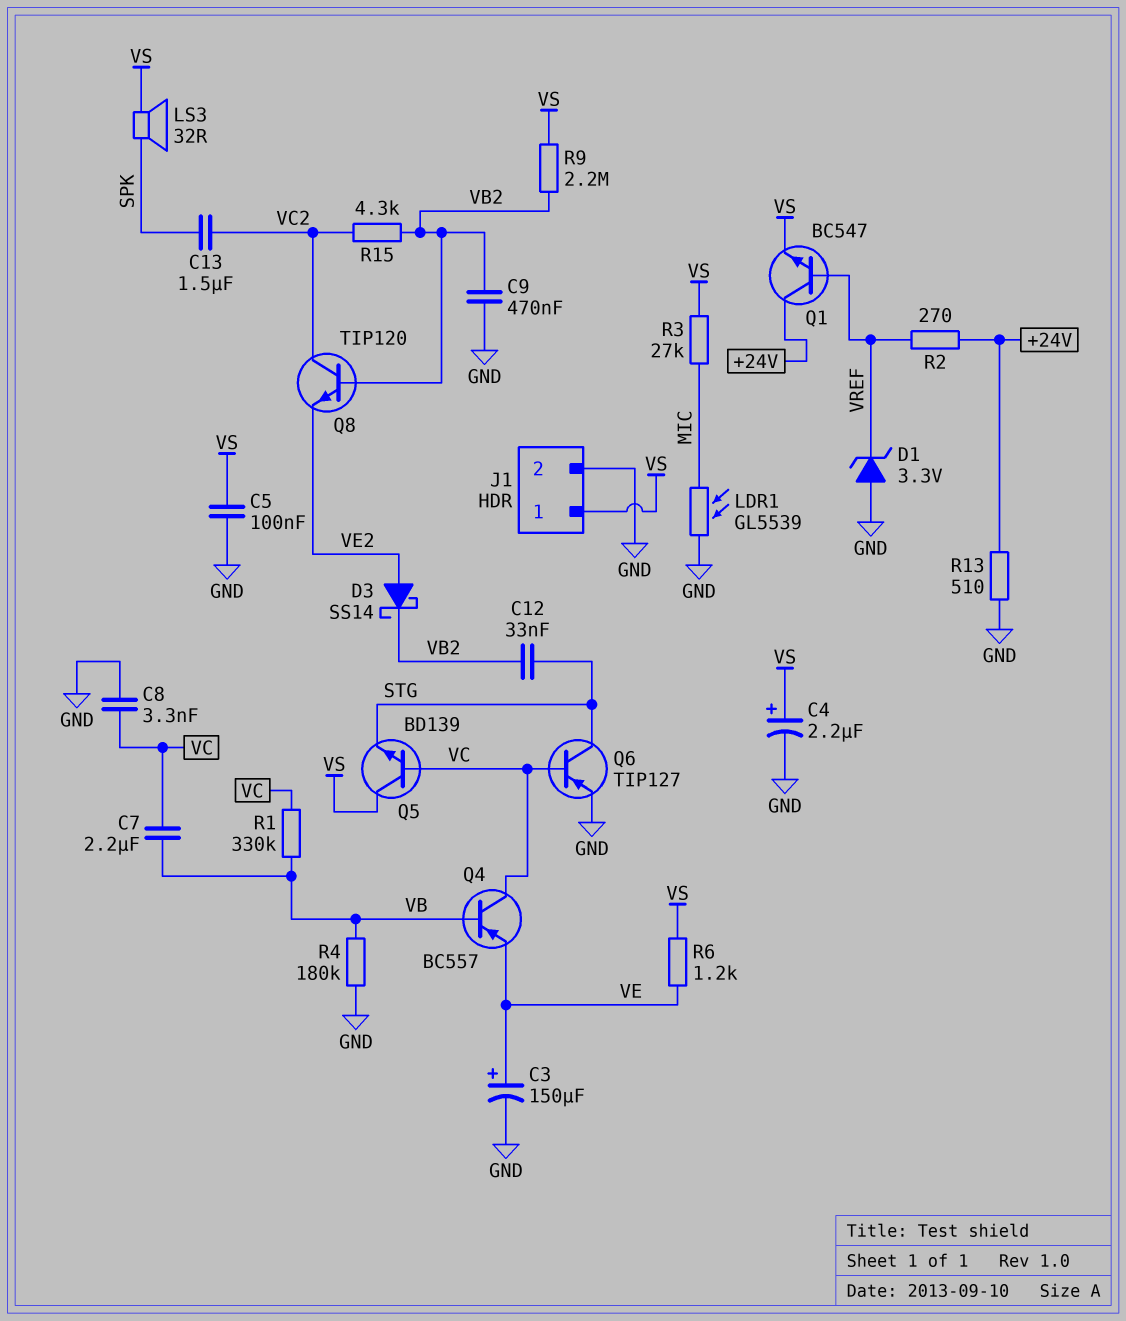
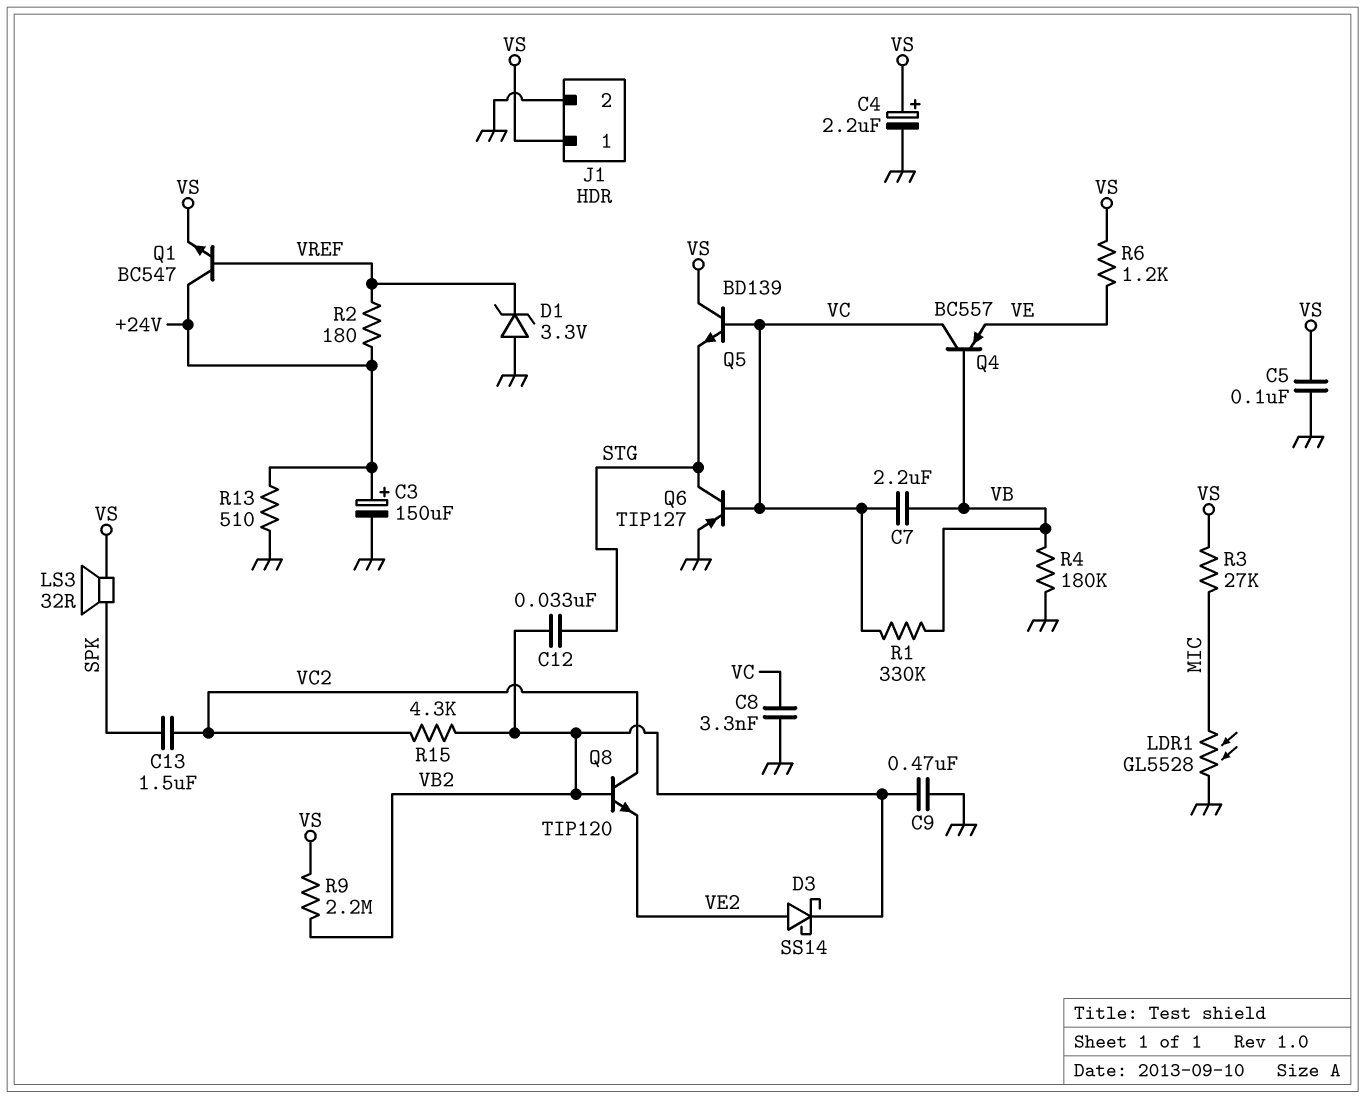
C3: 150uF (plus VE, minus GND) -> 150uF (plus +24V, minus GND)
LDR1: GL5539 (GND, MIC) -> GL5528 (GND, MIC)
R2: 270 (+24V, VREF) -> 180 (+24V, VREF)

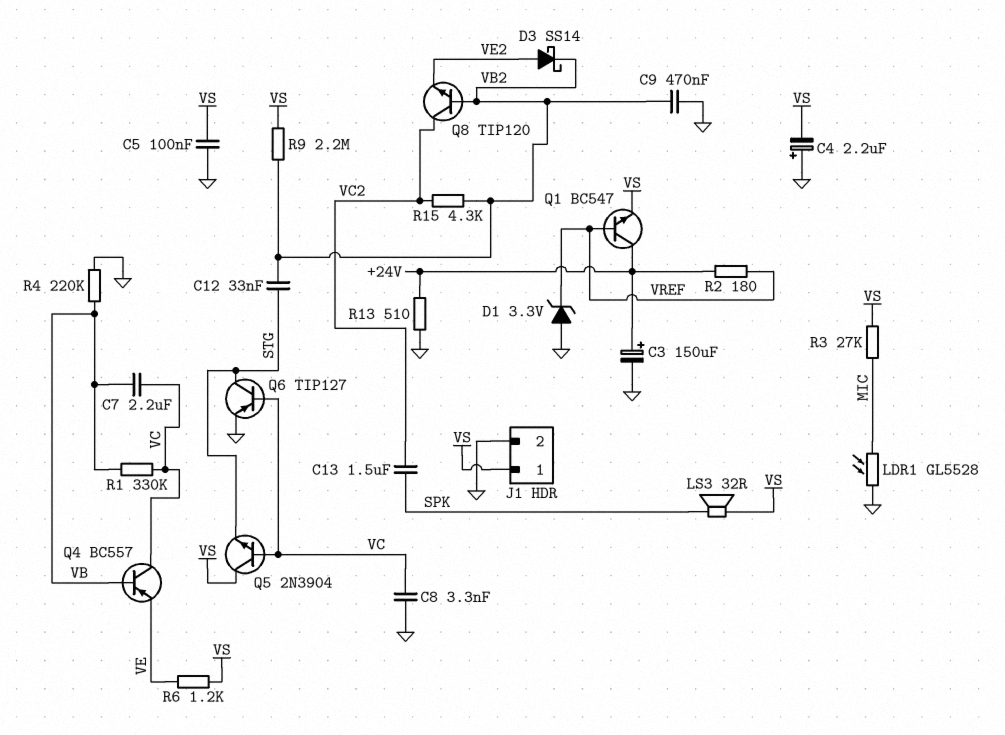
C4: 2.2uF (plus VS, minus GND) -> 2.2uF (plus GND, minus VS)
Q5: NPN BD139 (B VC, C VS, E STG) -> NPN 2N3904 (B VC, C VS, E STG)
R4: 180k (GND, VB) -> 220k (GND, VB)

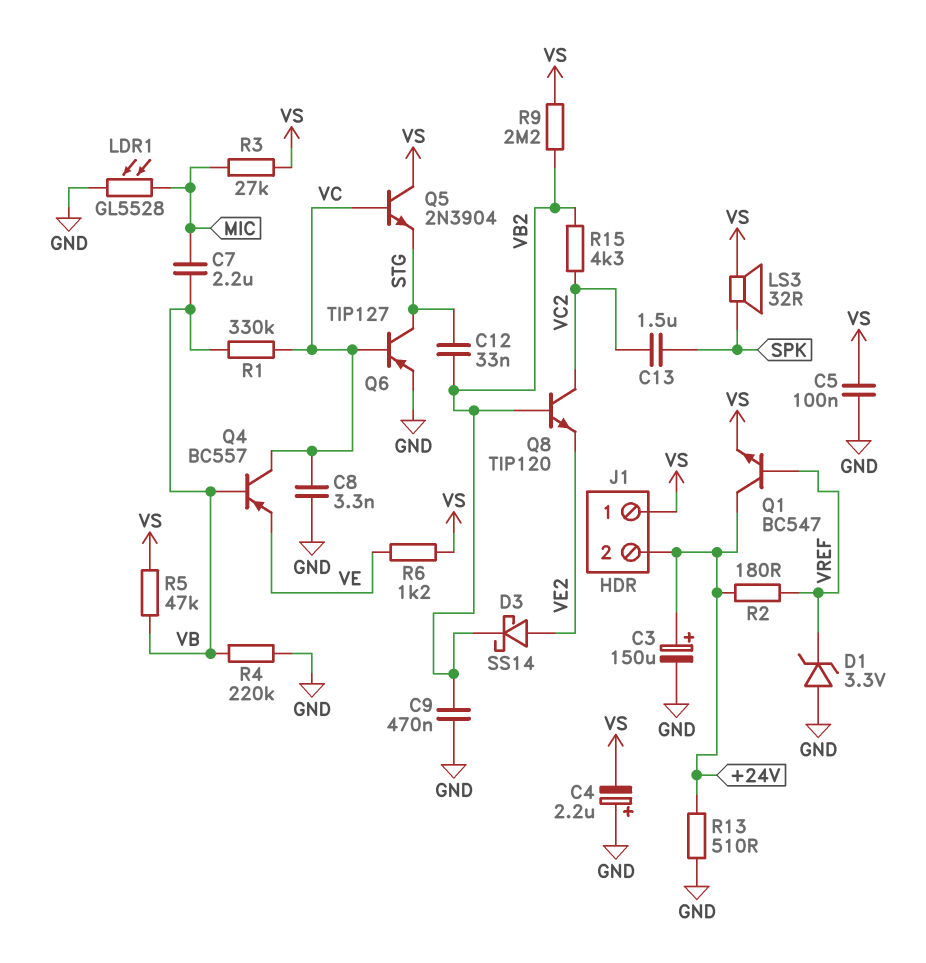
C7: 2.2uF (VB, VC) -> 2.2uF (MIC, VB)
J1 pin 2: GND -> +24V
R5: none -> 47k (VB, VS)

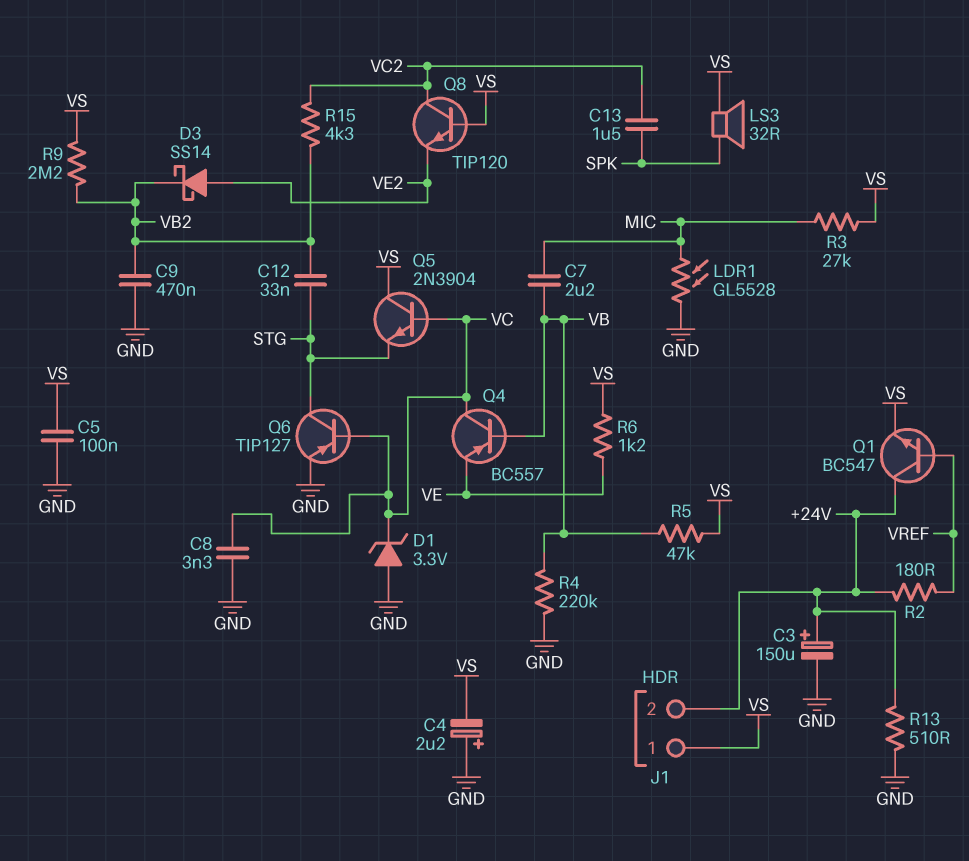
D1: zener 3.3V (A GND, K VREF) -> zener 3.3V (A GND, K VC)
Q8: NPN TIP120 (B VB2, C VC2, E VE2) -> NPN TIP120 (B VS, C VC2, E VE2)
R1: 330k (VB, VC) -> none

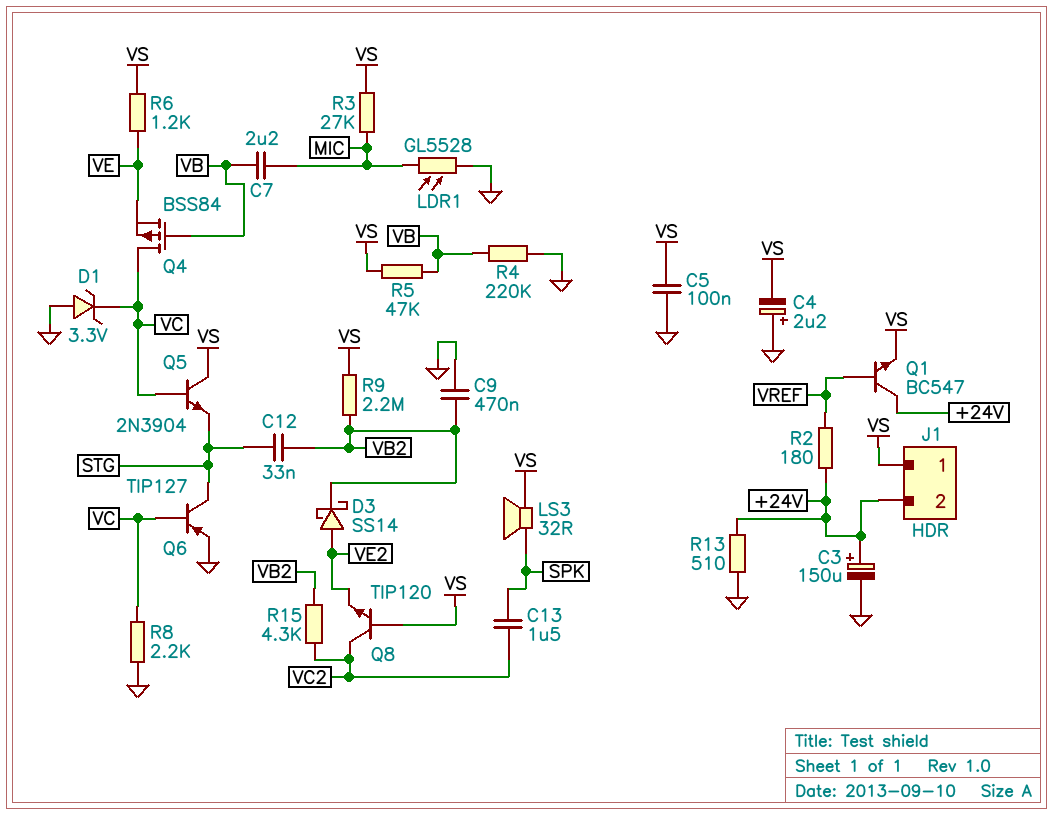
C8: 3.3nF (GND, VC) -> none
Q4: PNP BC557 (B VB, C VC, E VE) -> PMOS BSS84 (G VB, D VC, S VE)
R8: none -> 2.2k (GND, VC)

